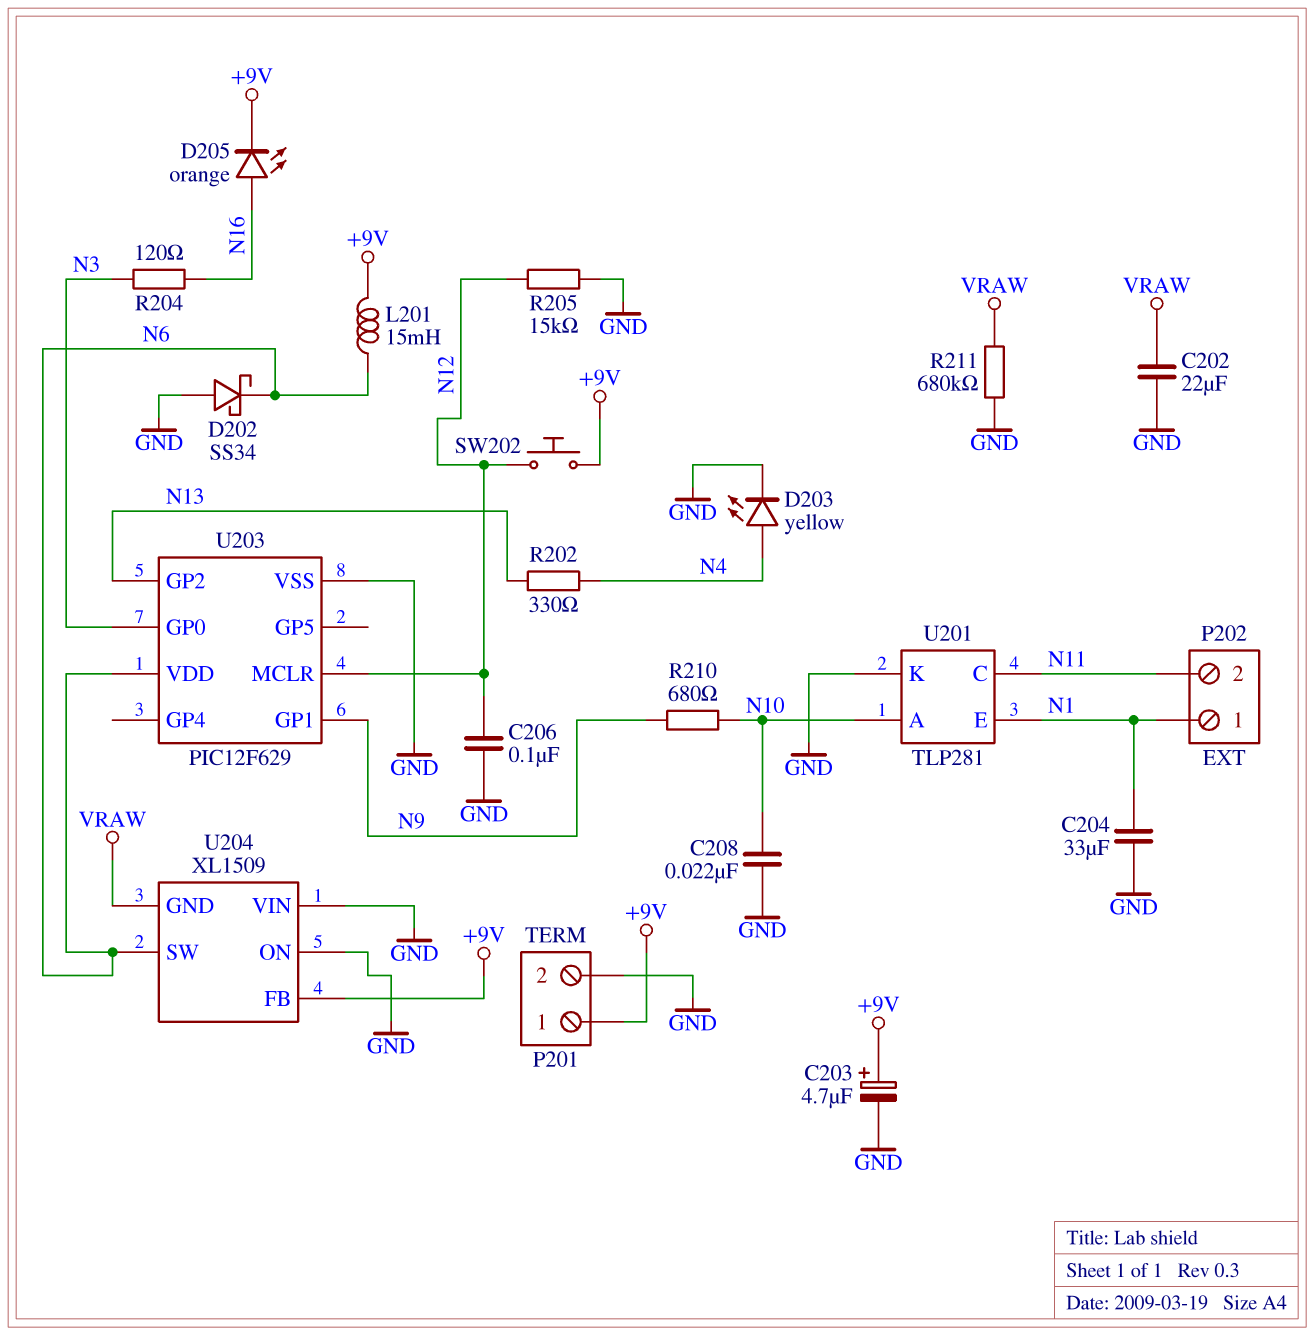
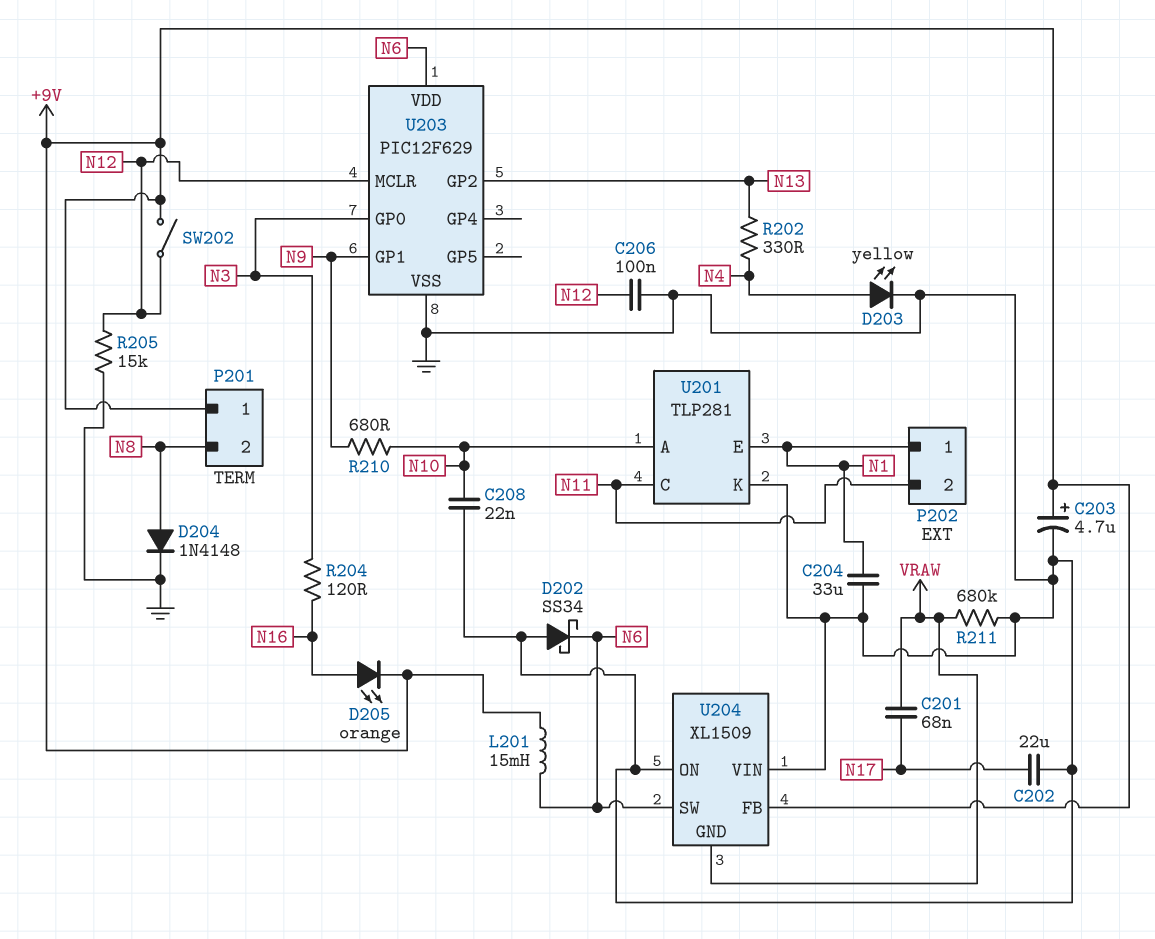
C201: none -> 68nF (N17, VRAW)
C202: 22uF (GND, VRAW) -> 22uF (GND, N17)
D204: none -> diode 1N4148 (A N8, K GND)
P201 pin 2: GND -> N8
SW202: button (+9V, N12) -> switch (+9V, N12)

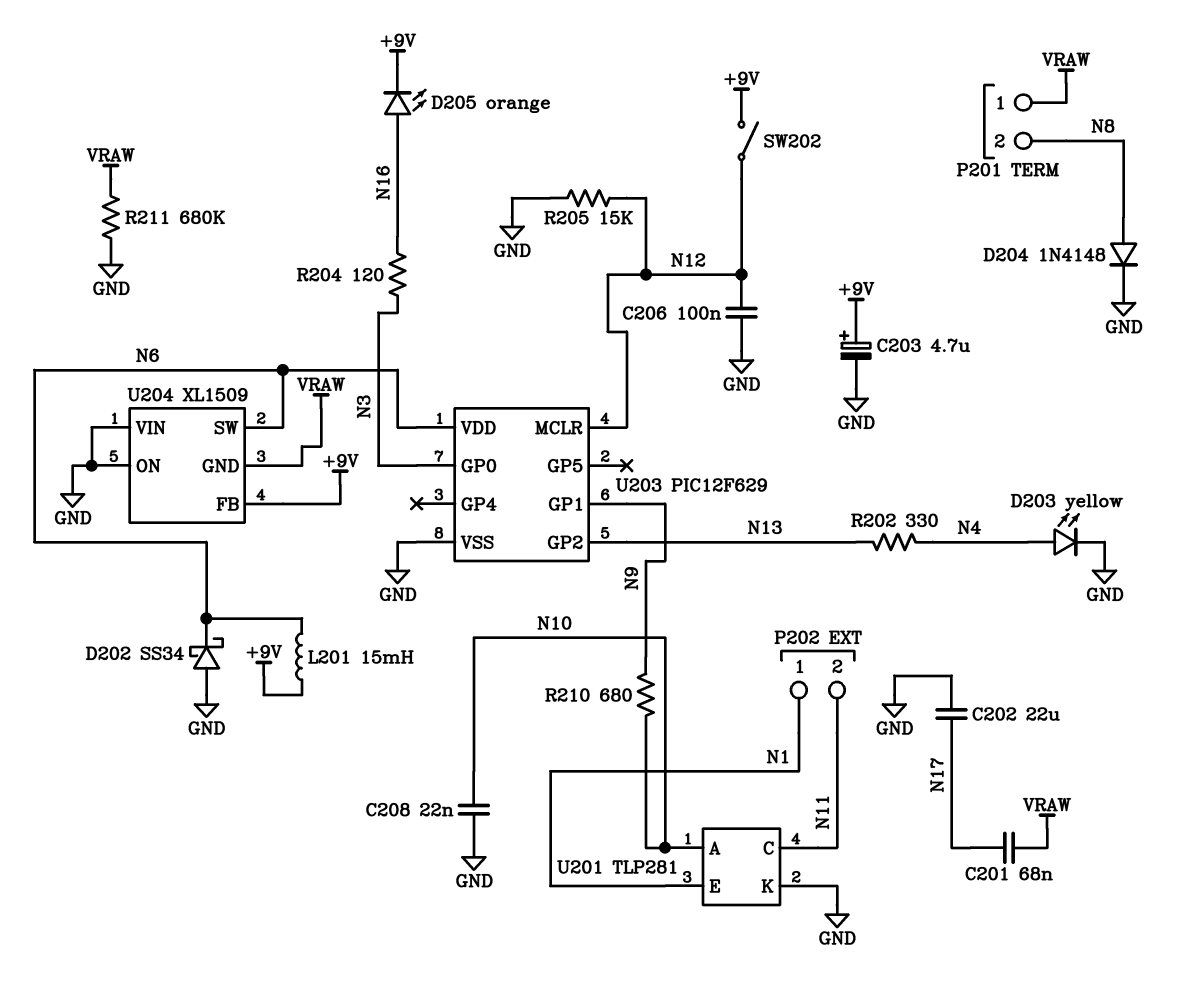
C204: 33uF (GND, N1) -> none
P201 pin 1: +9V -> VRAW

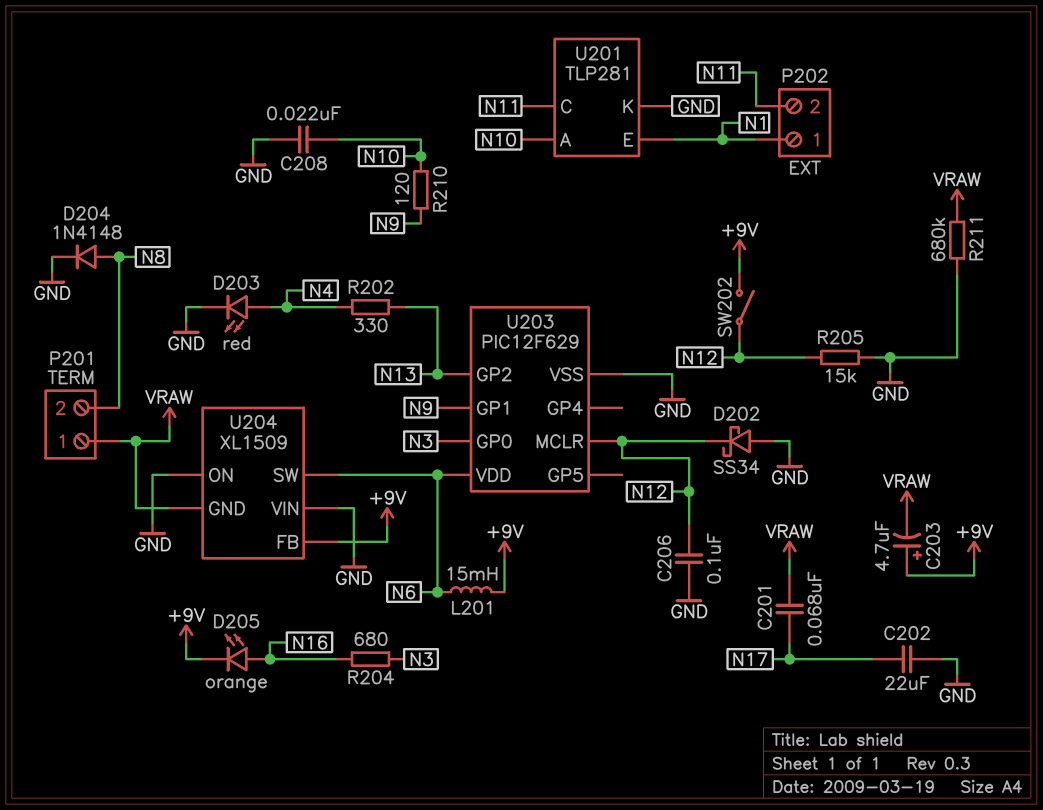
C203: 4.7uF (plus +9V, minus GND) -> 4.7uF (plus +9V, minus VRAW)
D202: schottky SS34 (A GND, K N6) -> schottky SS34 (A GND, K N12)
D203: LED yellow (A N4, K GND) -> LED red (A N4, K GND)
R204: 120 (N3, N16) -> 680 (N3, N16)
R210: 680 (N9, N10) -> 120 (N9, N10)

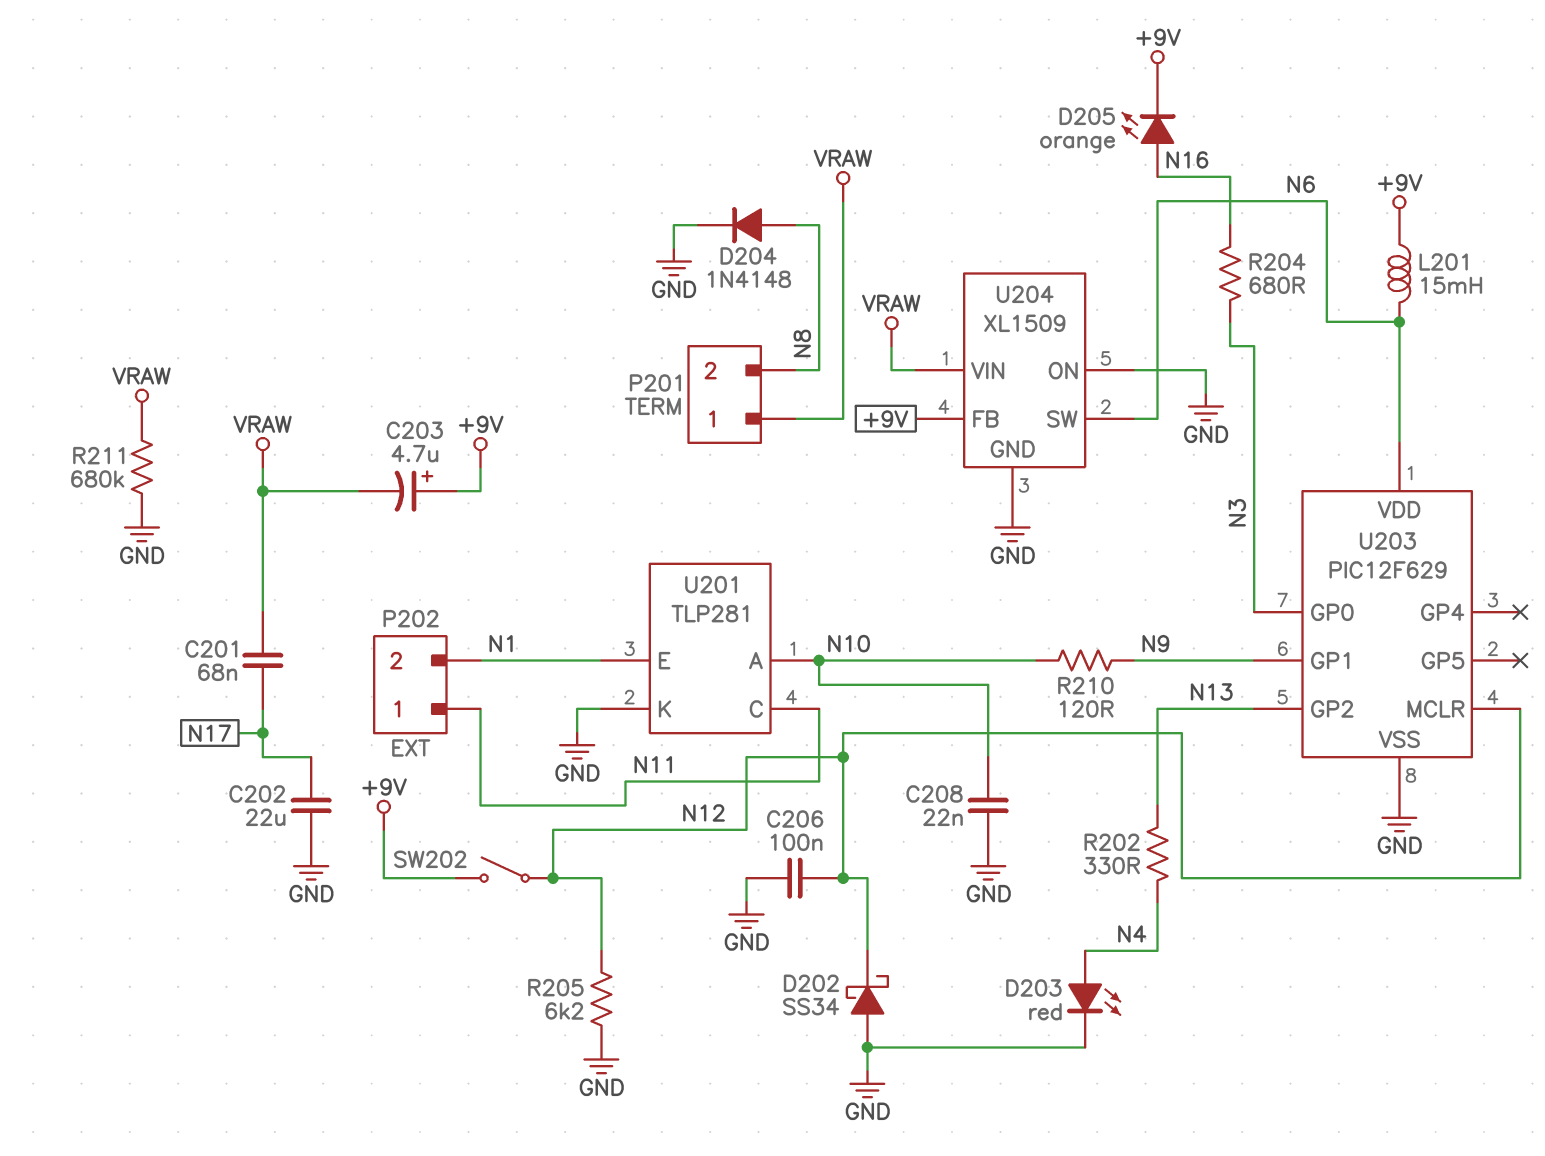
P202 pin 1: N1 -> N11
P202 pin 2: N11 -> N1
R205: 15k (GND, N12) -> 6.2k (GND, N12)
U204 pin GND: VRAW -> GND
U204 pin VIN: GND -> VRAW

